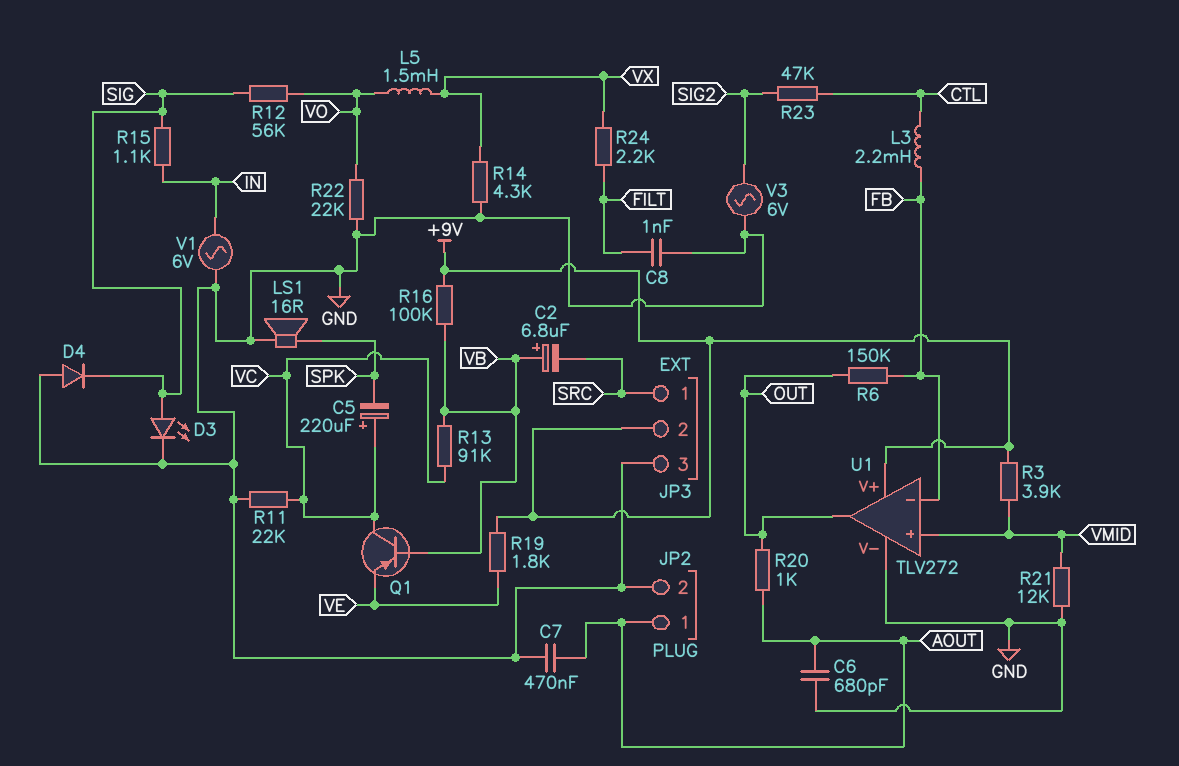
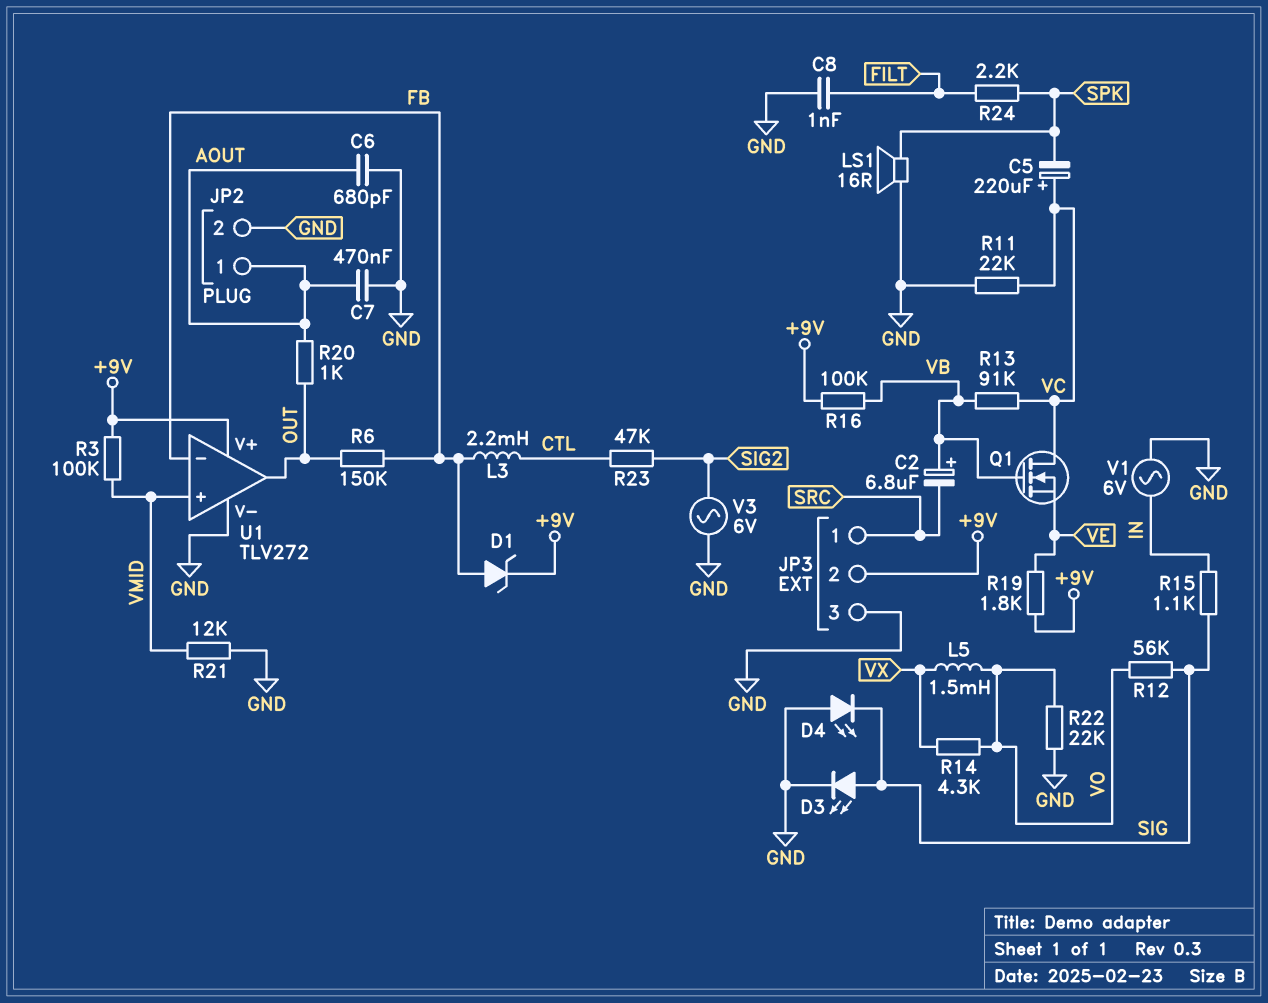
D1: none -> zener (A FB, K +9V)
D4: diode (A GND, K SIG) -> LED (A GND, K SIG)
Q1: PNP (B VB, C VC, E VE) -> NMOS (G VB, D VC, S VE)
R3: 3.9k (+9V, VMID) -> 100k (+9V, VMID)
R14: 4.3k (GND, VX) -> 4.3k (VO, VX)
R24: 2.2k (FILT, VX) -> 2.2k (FILT, SPK)

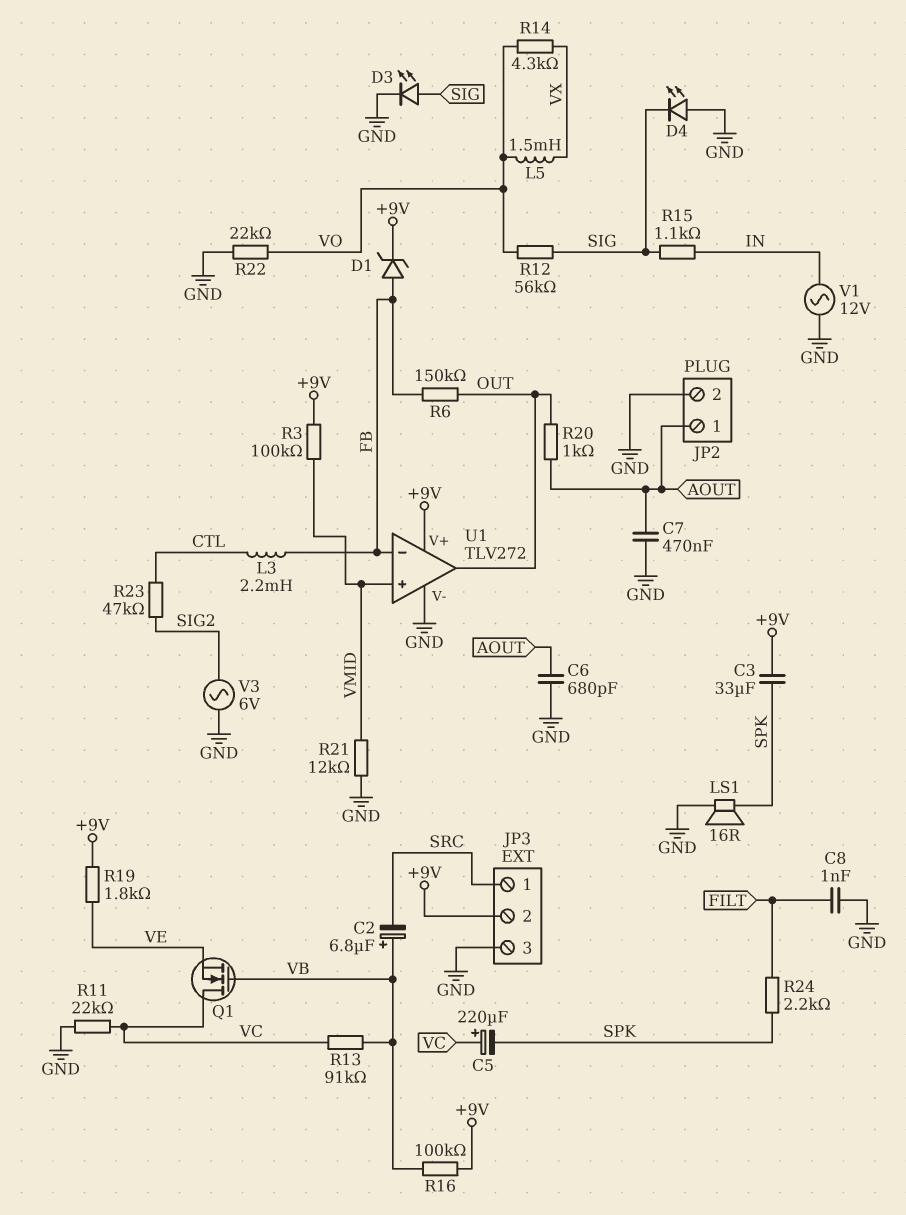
C3: none -> 33uF (+9V, SPK)
V1: AC 6V (GND, IN) -> AC 12V (GND, IN)

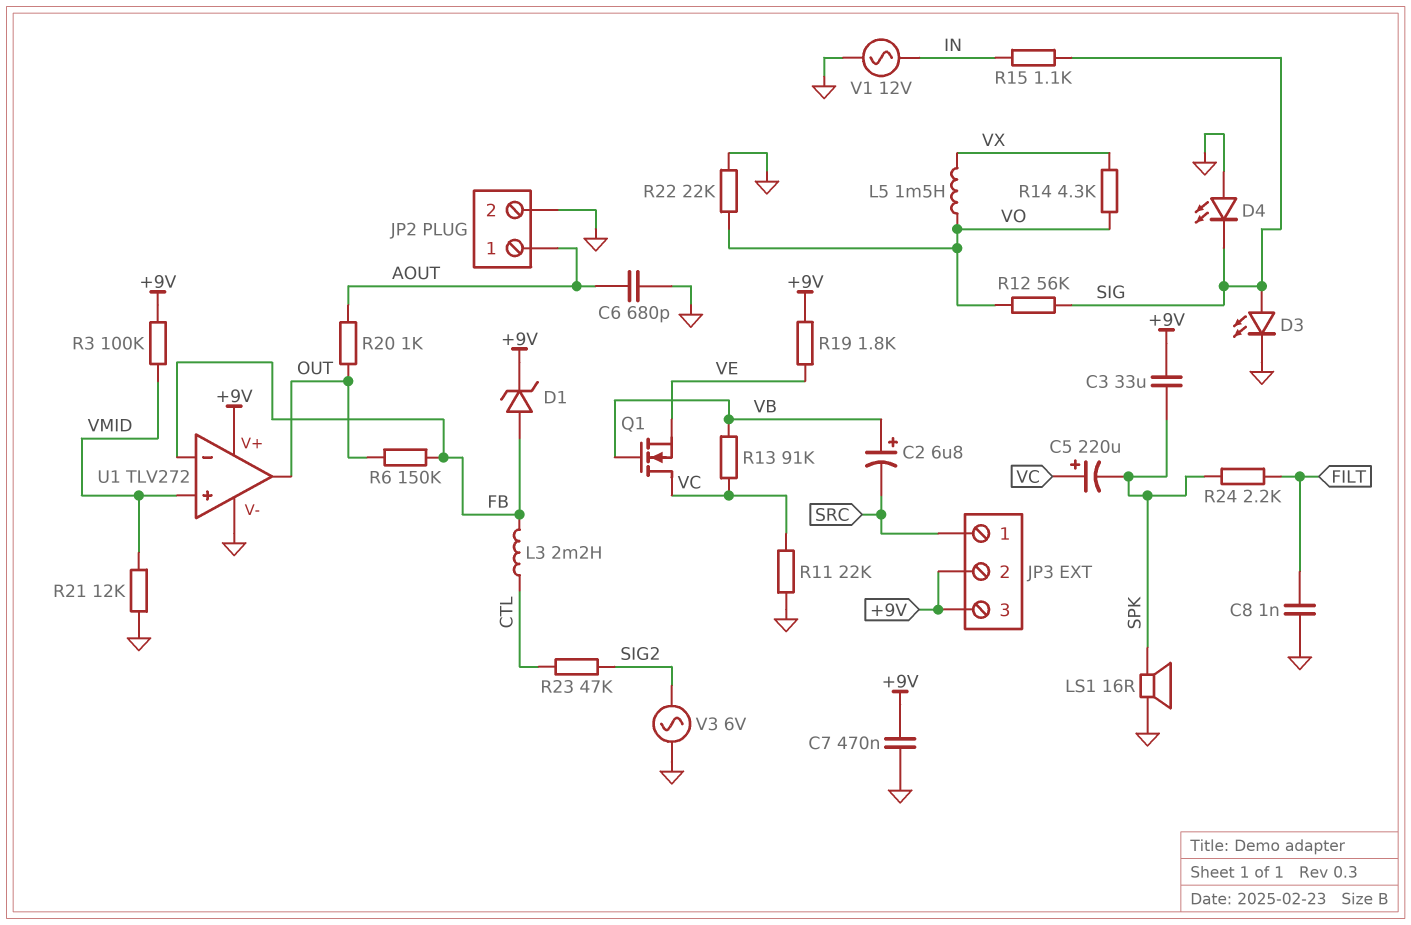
C7: 470nF (AOUT, GND) -> 470nF (+9V, GND)
JP3 pin 3: GND -> +9V
R16: 100k (+9V, VB) -> none

